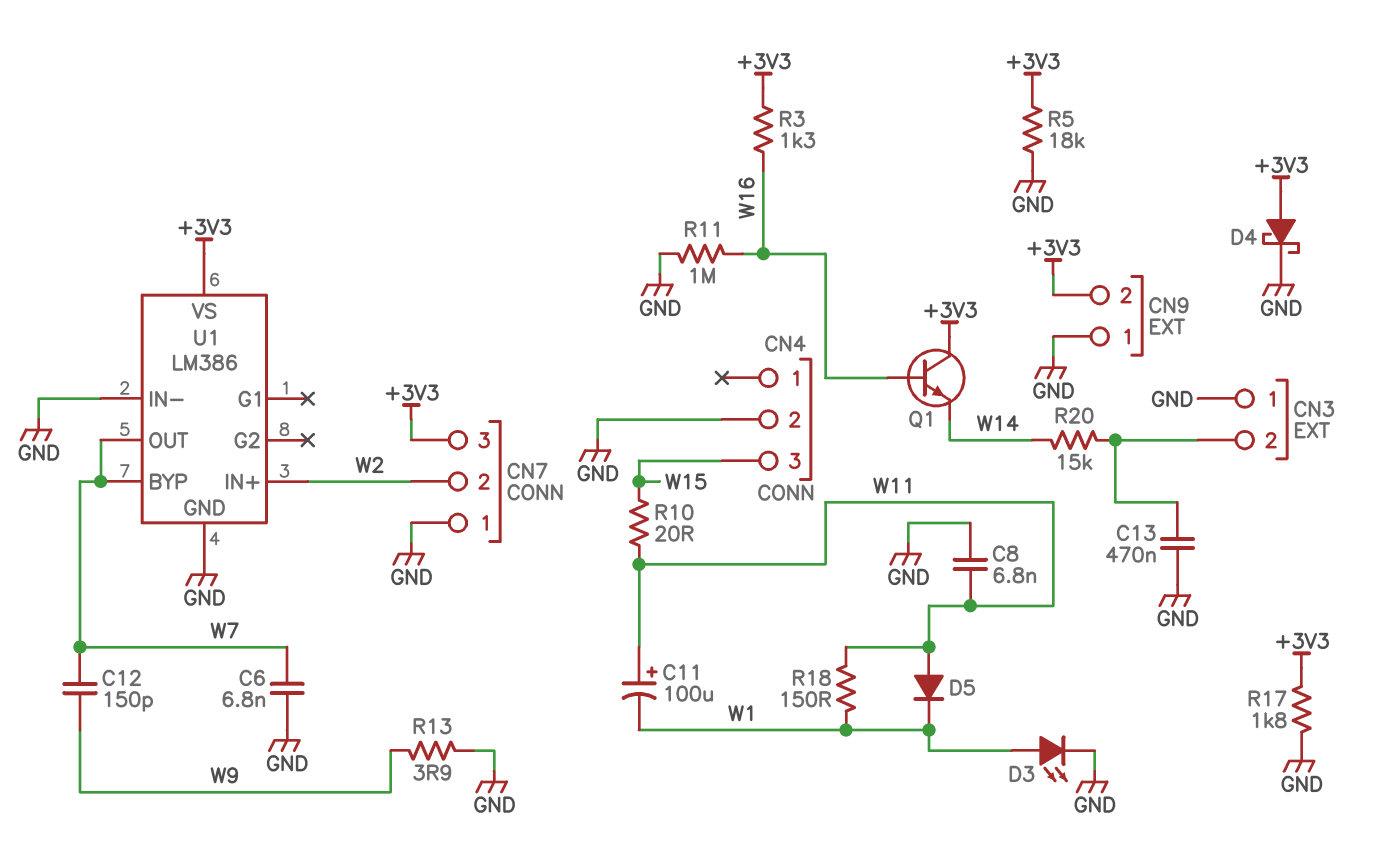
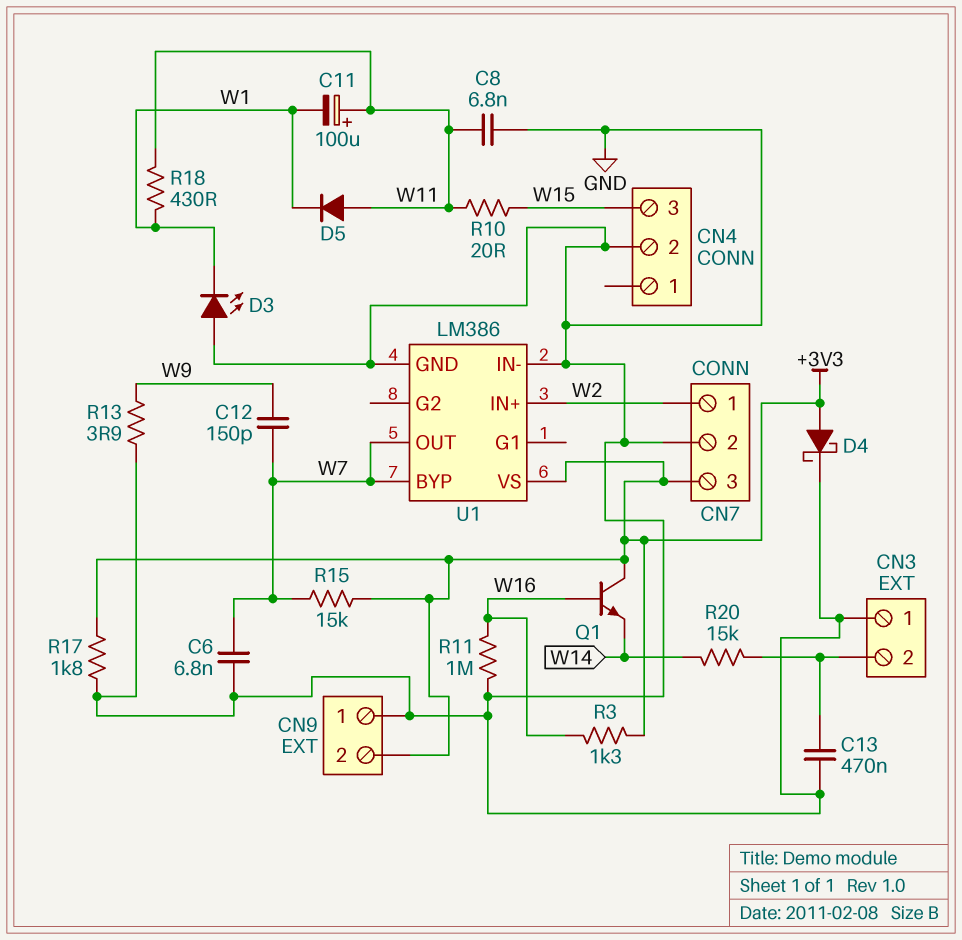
CN7 pin 1: GND -> W2
CN7 pin 2: W2 -> GND
D3: LED (A W1, K GND) -> LED (A GND, K W1)
R5: 18k (+3V3, GND) -> none
R15: none -> 15k (+3V3, W7)
R18: 150 (W1, W11) -> 430 (W1, W11)

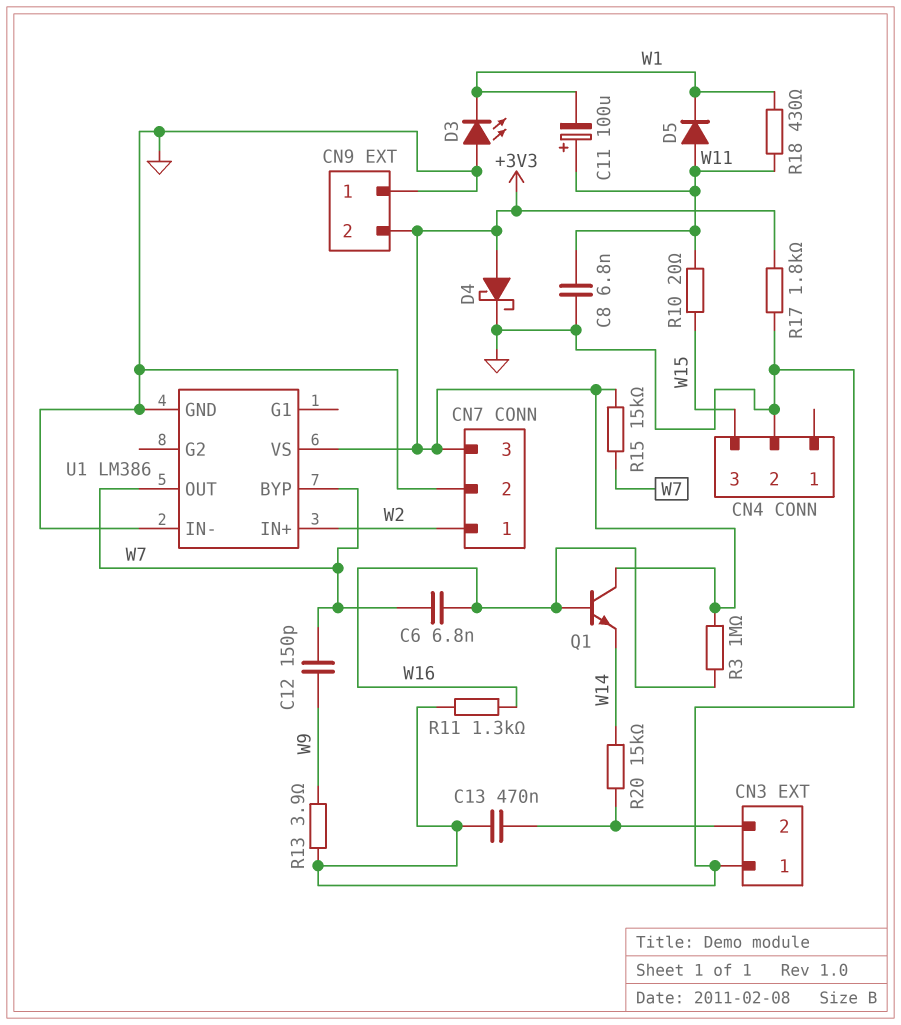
C6: 6.8nF (GND, W7) -> 6.8nF (W7, W16)
R3: 1.3k (+3V3, W16) -> 1M (+3V3, W16)
R11: 1M (GND, W16) -> 1.3k (GND, W16)

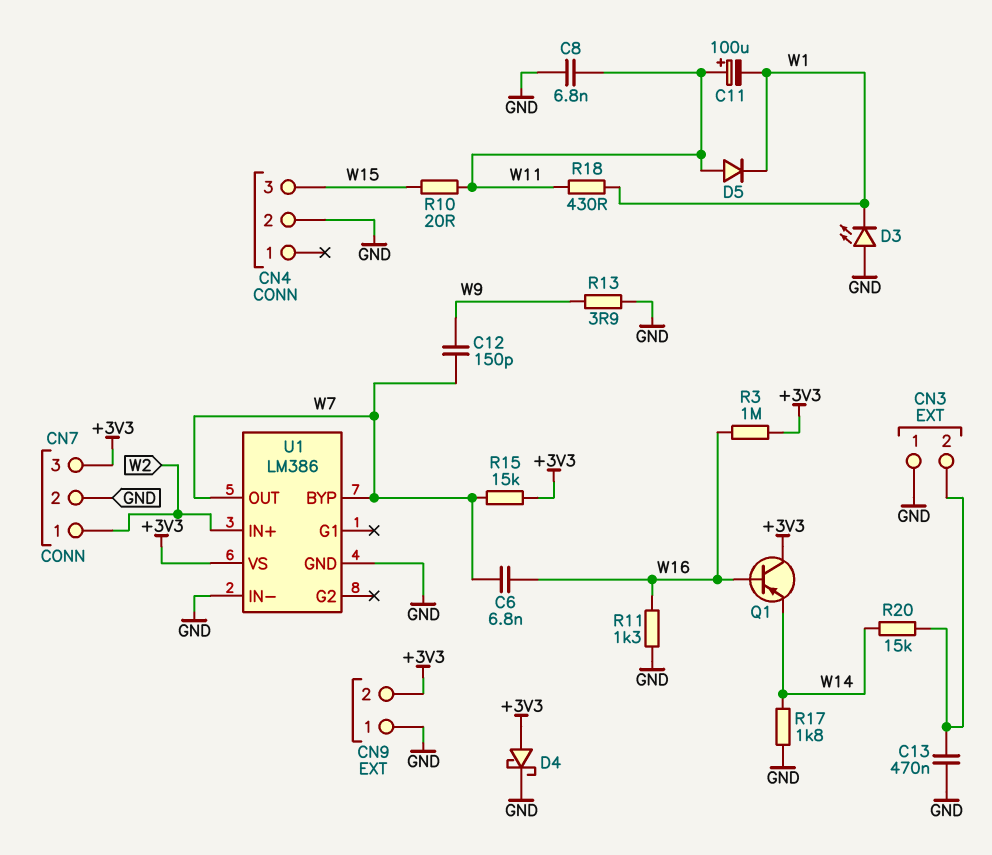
Q1: NPN (B W16, C +3V3, E W14) -> PNP (B W16, C +3V3, E W14)
R17: 1.8k (+3V3, GND) -> 1.8k (GND, W14)

